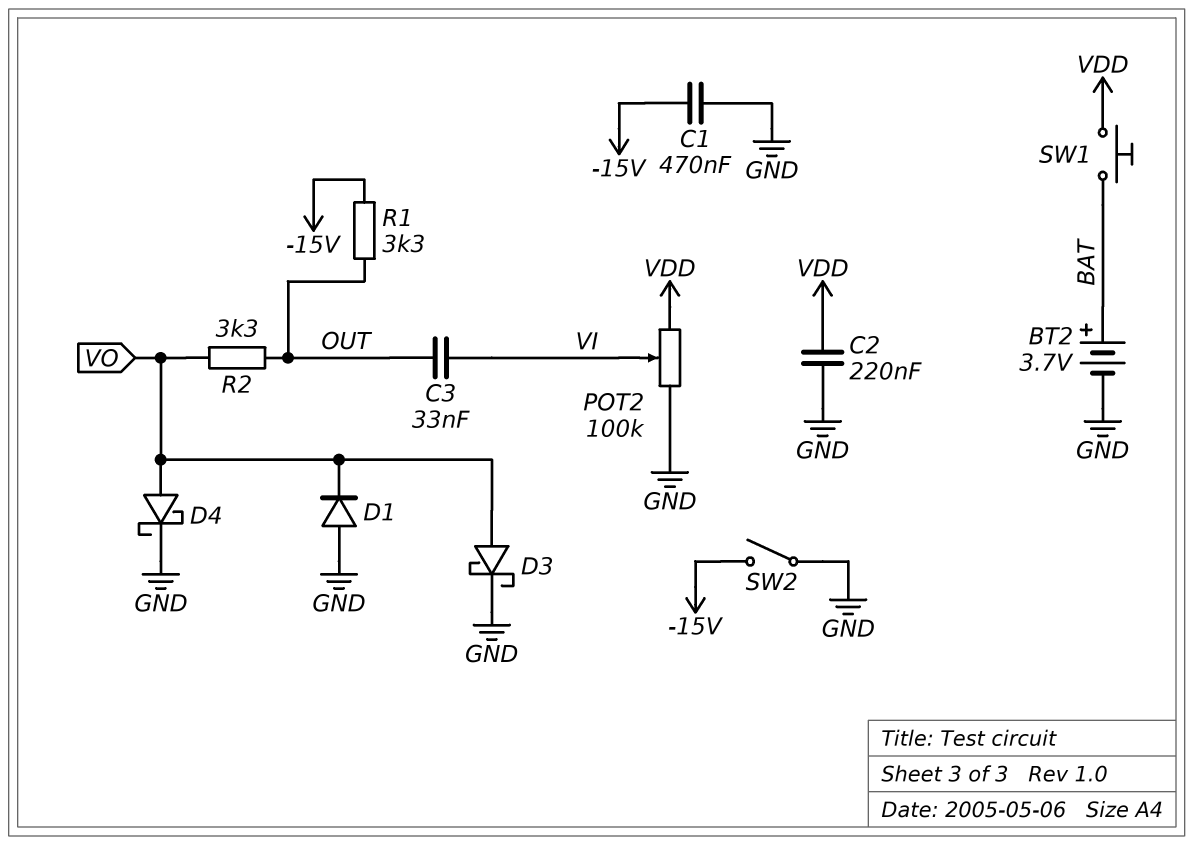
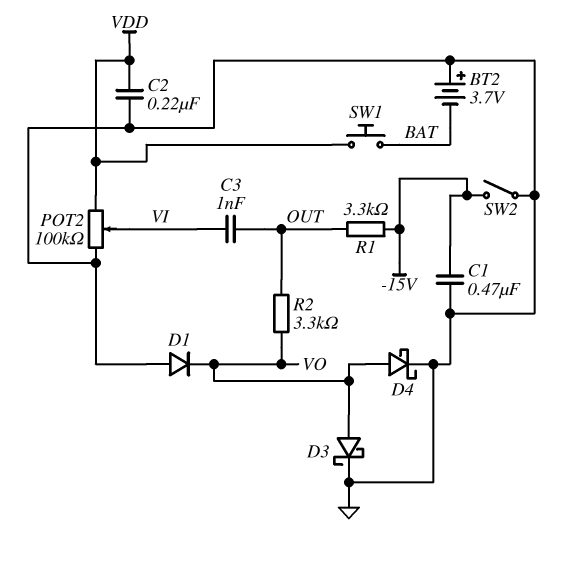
BT2: 3.7V (plus BAT, minus GND) -> 3.7V (plus GND, minus BAT)
C3: 33nF (OUT, VI) -> 1nF (OUT, VI)

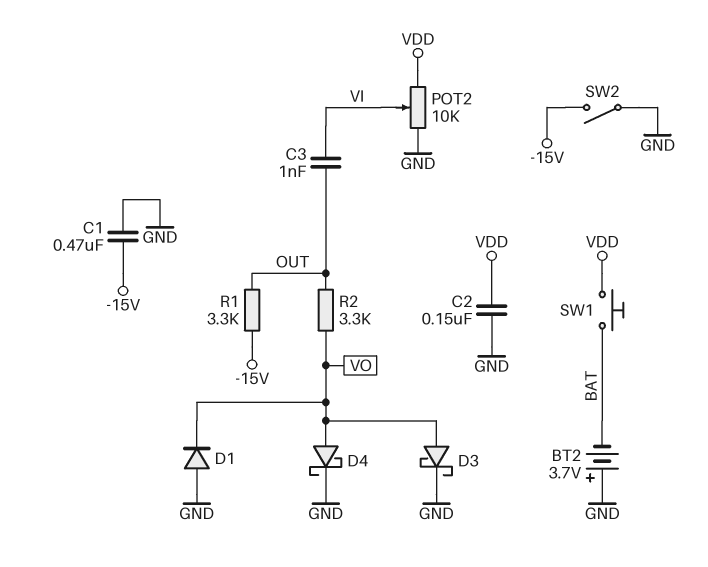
C2: 220nF (GND, VDD) -> 150nF (GND, VDD)
POT2: 100k (GND, VDD, wiper VI) -> 10k (GND, VDD, wiper VI)

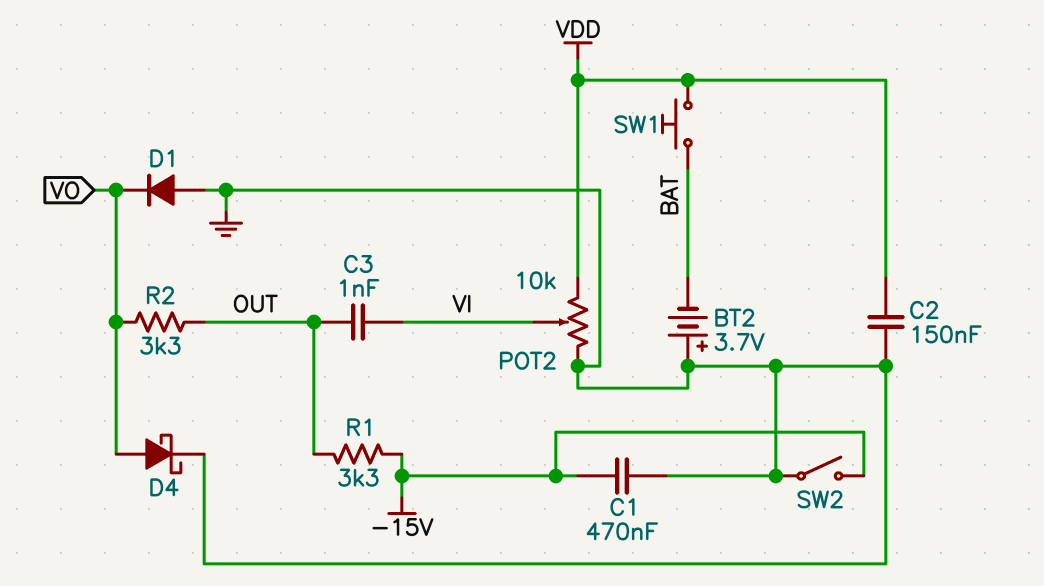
D3: schottky (A VO, K GND) -> none

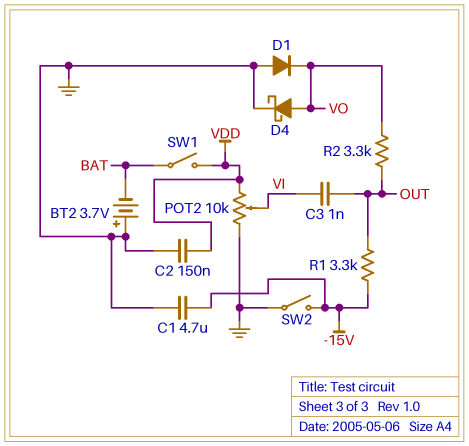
C1: 470nF (-15V, GND) -> 4.7uF (-15V, GND)
SW1: button (BAT, VDD) -> switch (BAT, VDD)

